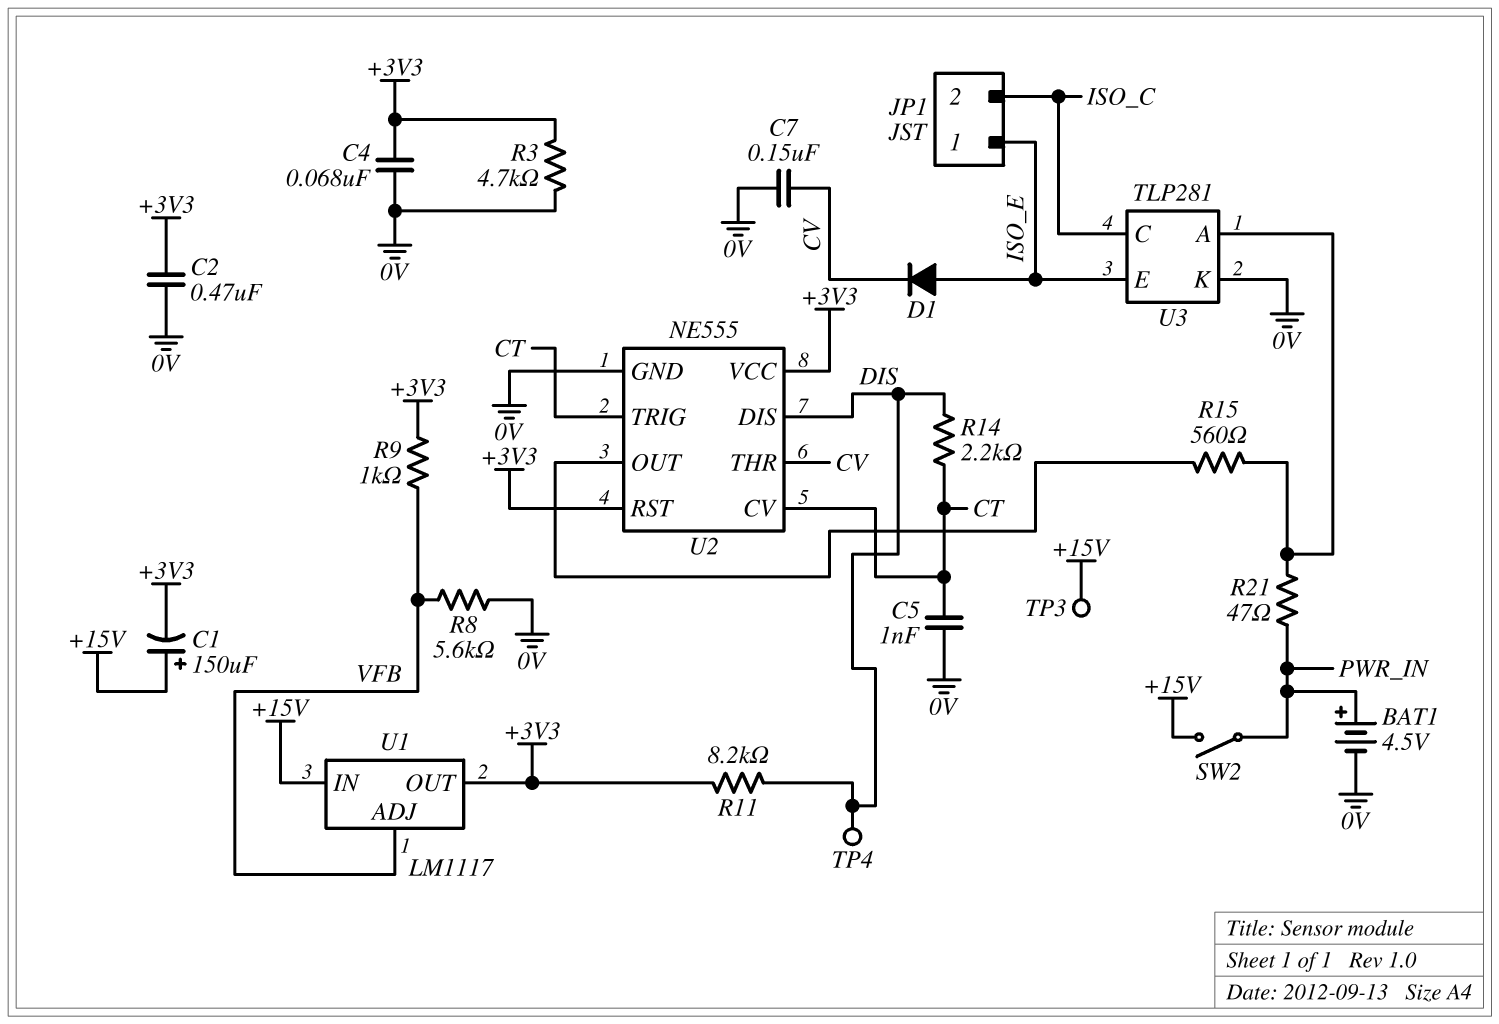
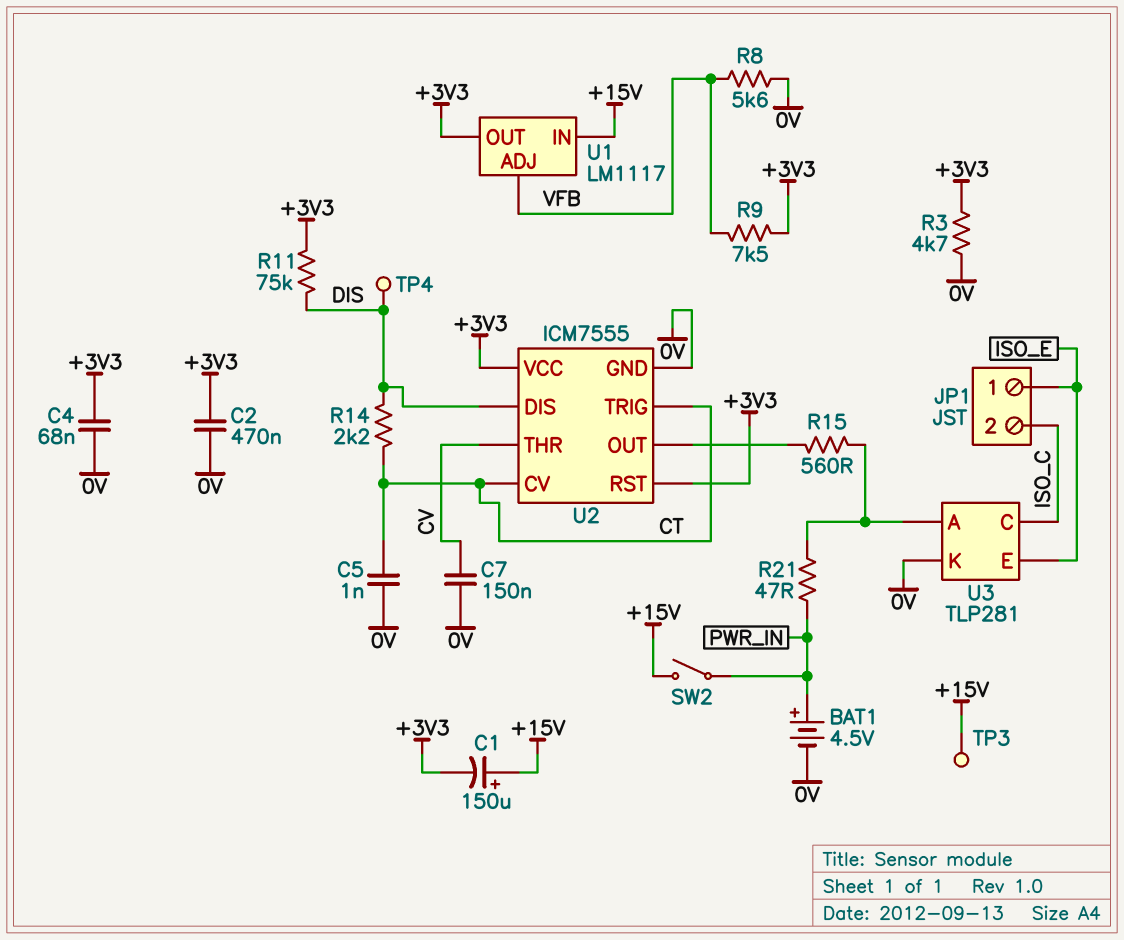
D1: diode (A ISO_E, K CV) -> none
R9: 1k (+3V3, VFB) -> 7.5k (+3V3, VFB)
R11: 8.2k (+3V3, DIS) -> 75k (+3V3, DIS)
U2: NE555 -> ICM7555

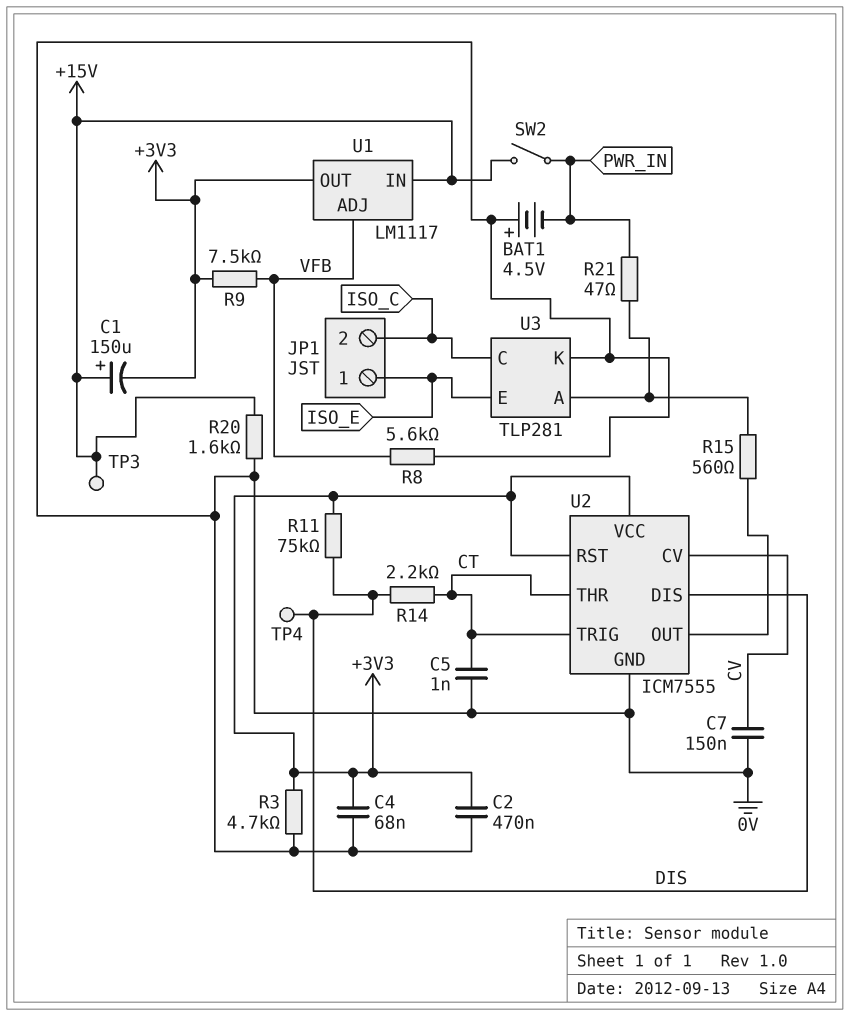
BAT1: 4.5V (plus PWR_IN, minus 0V) -> 4.5V (plus 0V, minus PWR_IN)
R20: none -> 1.6k (+15V, 0V)
U2 pin CV: CT -> CV
U2 pin THR: CV -> CT

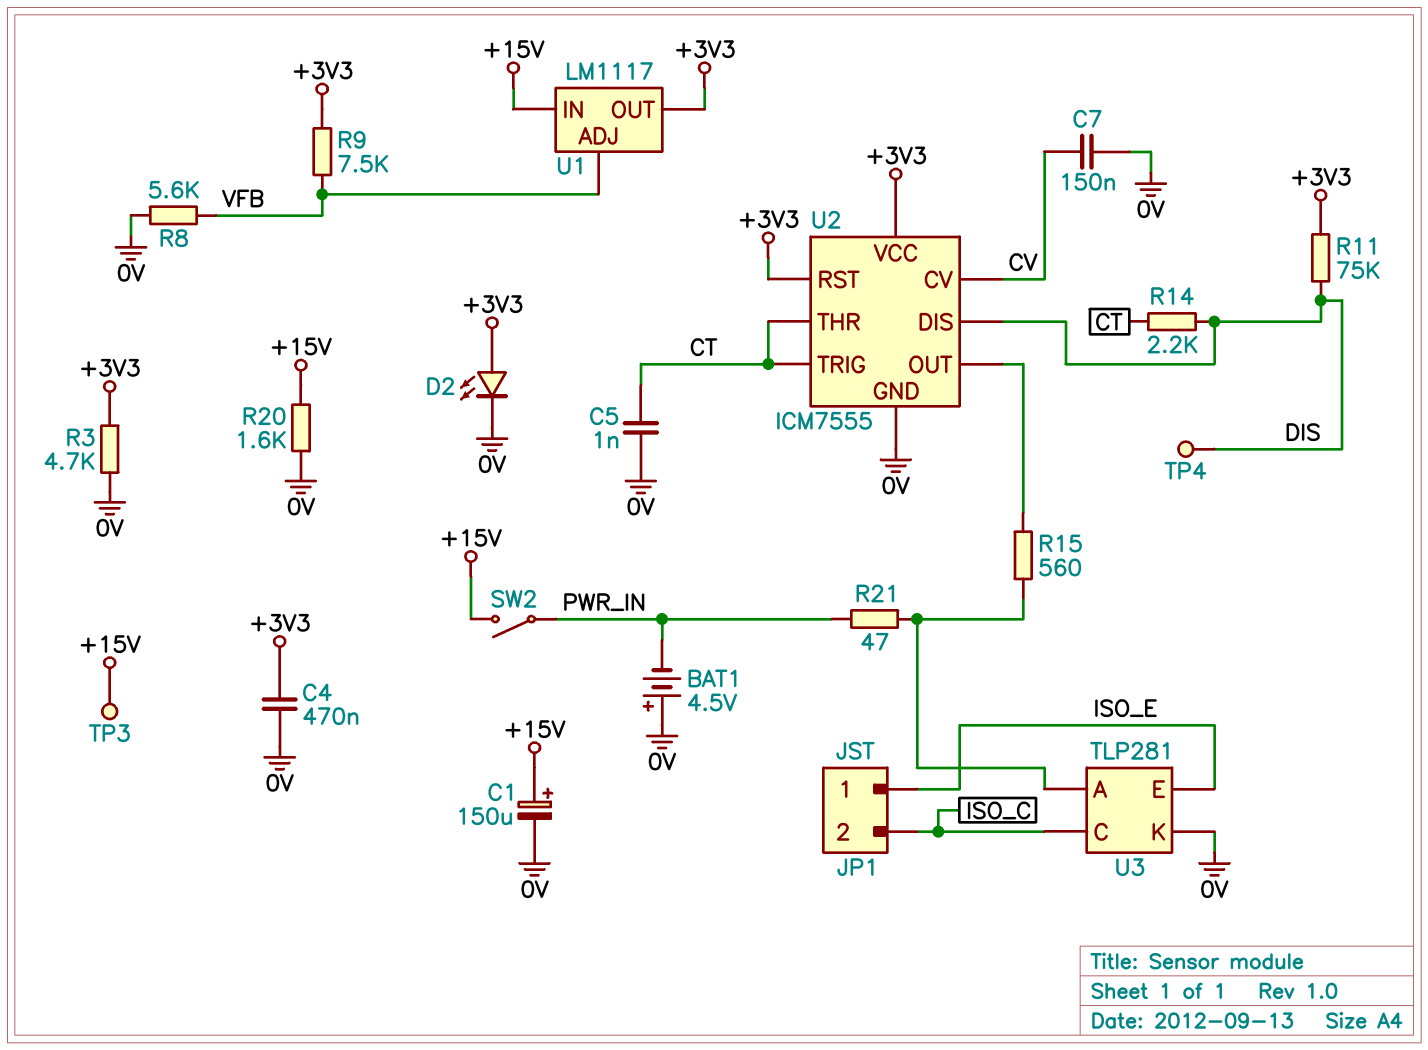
C1: 150uF (plus +15V, minus +3V3) -> 150uF (plus +15V, minus 0V)
C2: 470nF (+3V3, 0V) -> none
C4: 68nF (+3V3, 0V) -> 470nF (+3V3, 0V)
D2: none -> LED (A +3V3, K 0V)

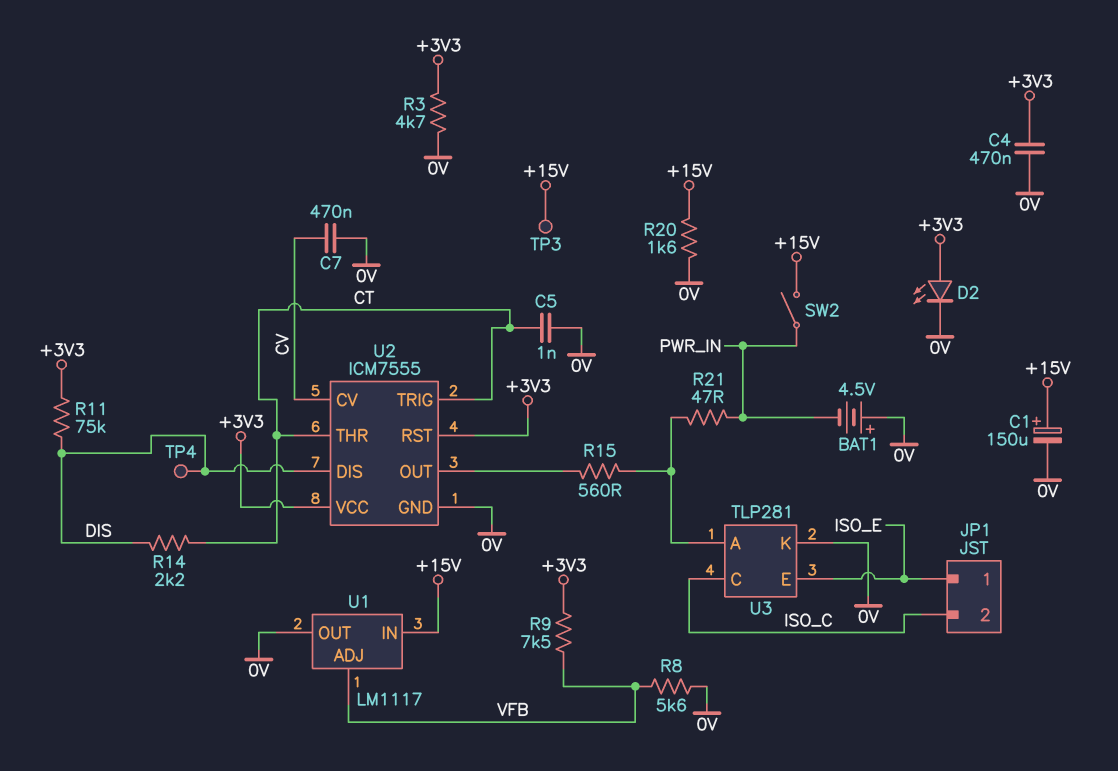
C7: 150nF (0V, CV) -> 470nF (0V, CV)
U1 pin OUT: +3V3 -> 0V

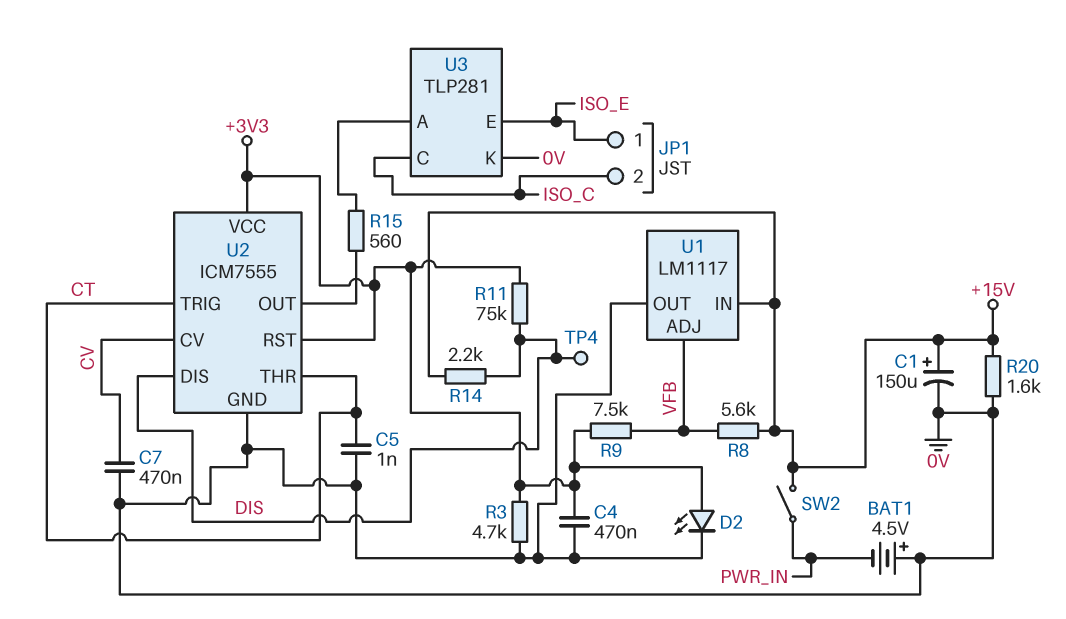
R8: 5.6k (0V, VFB) -> 5.6k (+15V, VFB)
R14: 2.2k (CT, DIS) -> 2.2k (+15V, DIS)
R21: 47 (PWR_IN, U3/A) -> none
TP3: test point (+15V) -> none

